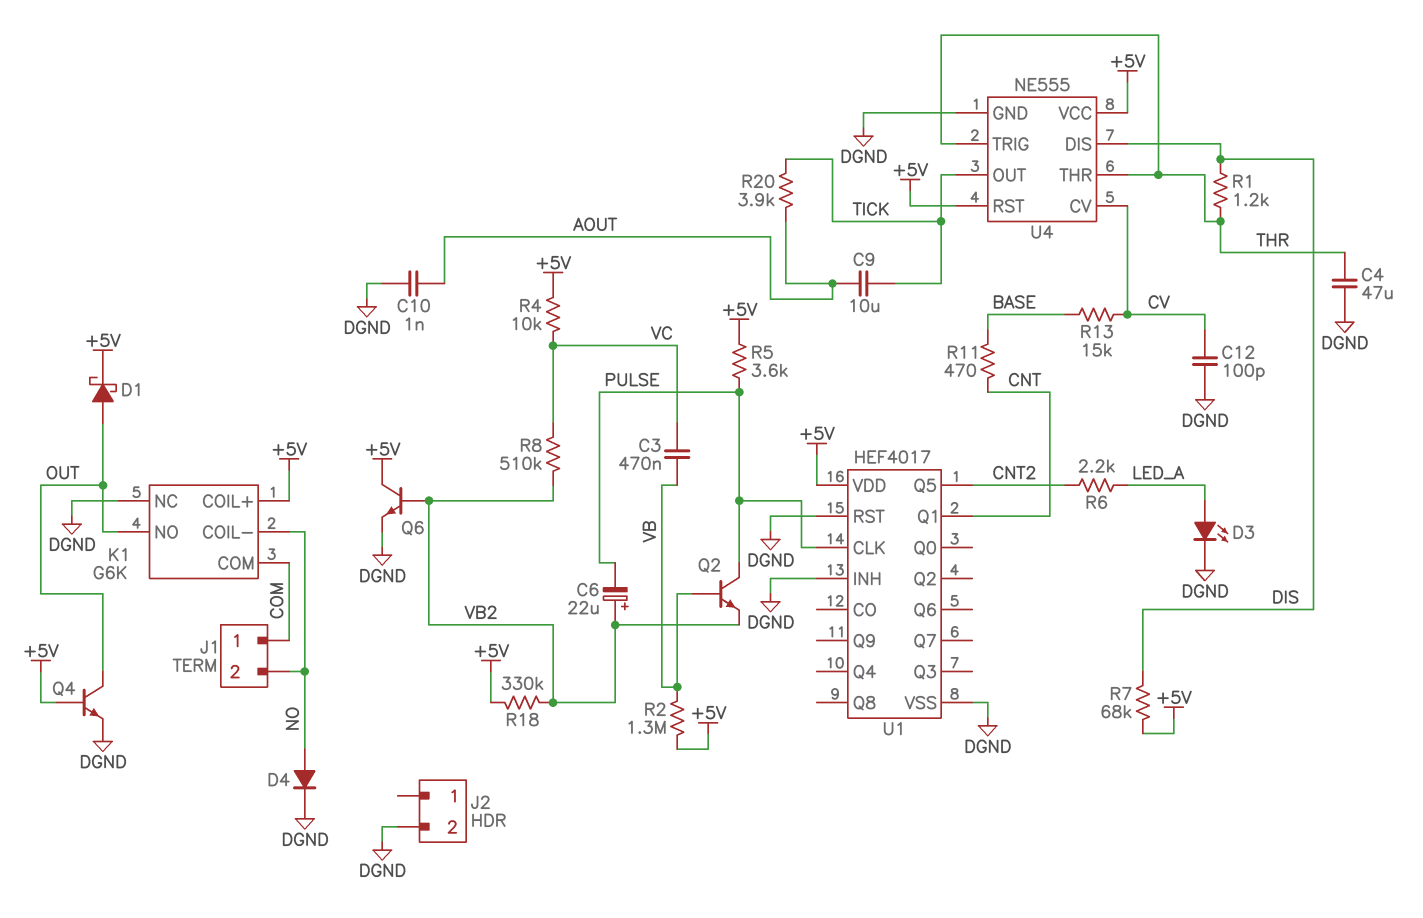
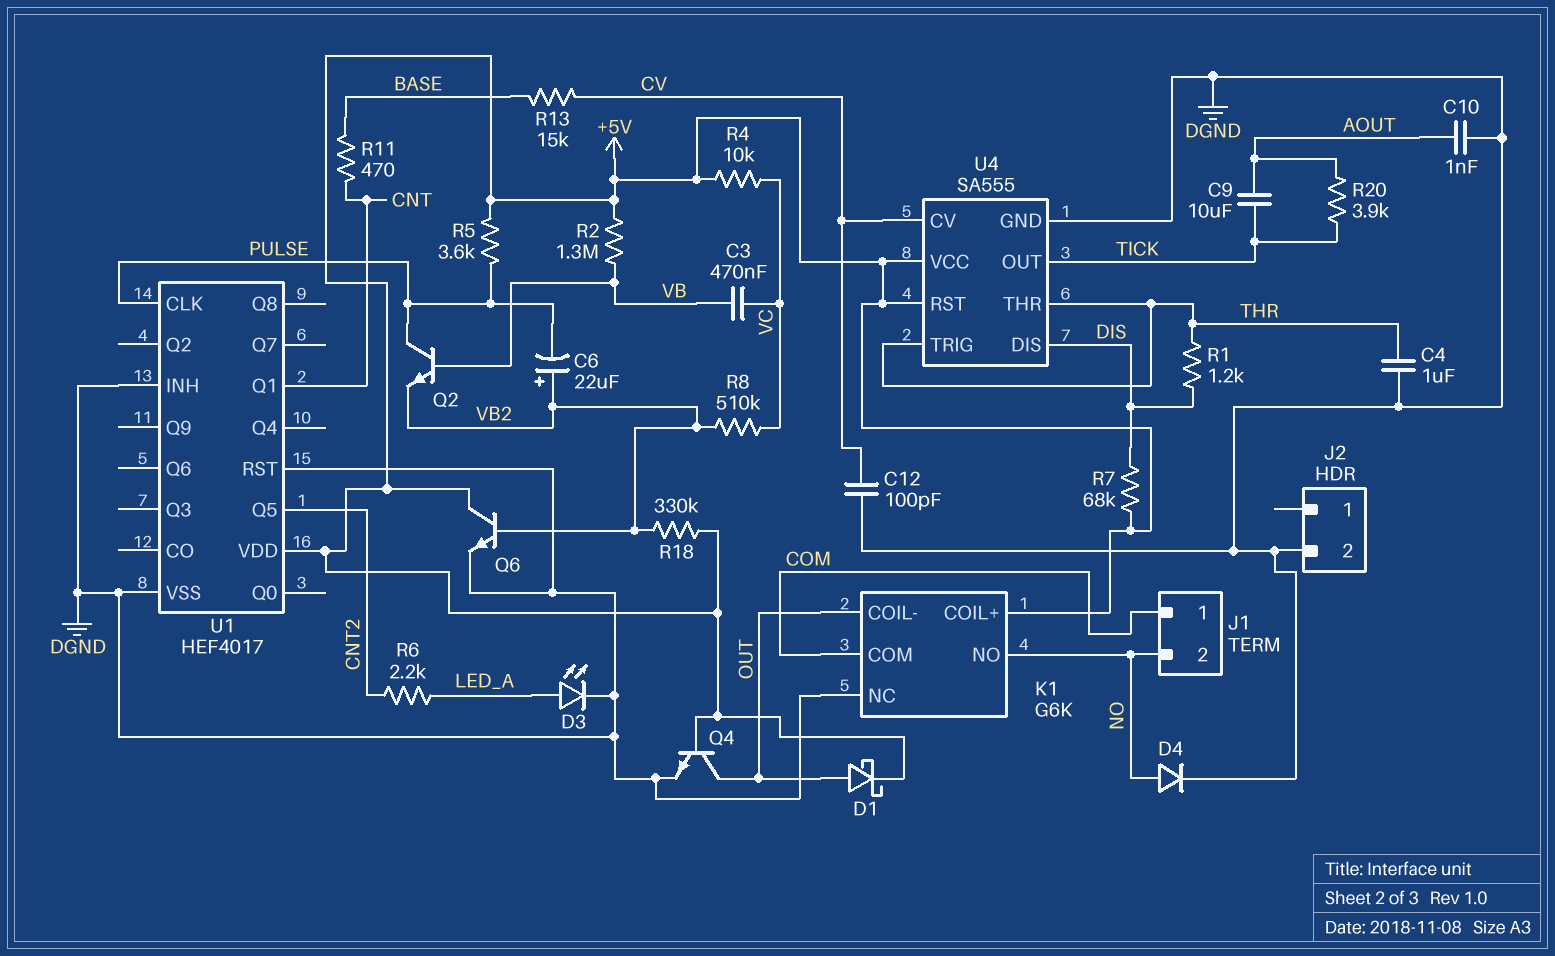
C4: 47uF (DGND, THR) -> 1uF (DGND, THR)
K1 pin COIL-: NO -> OUT
K1 pin NO: OUT -> NO
U4: NE555 -> SA555

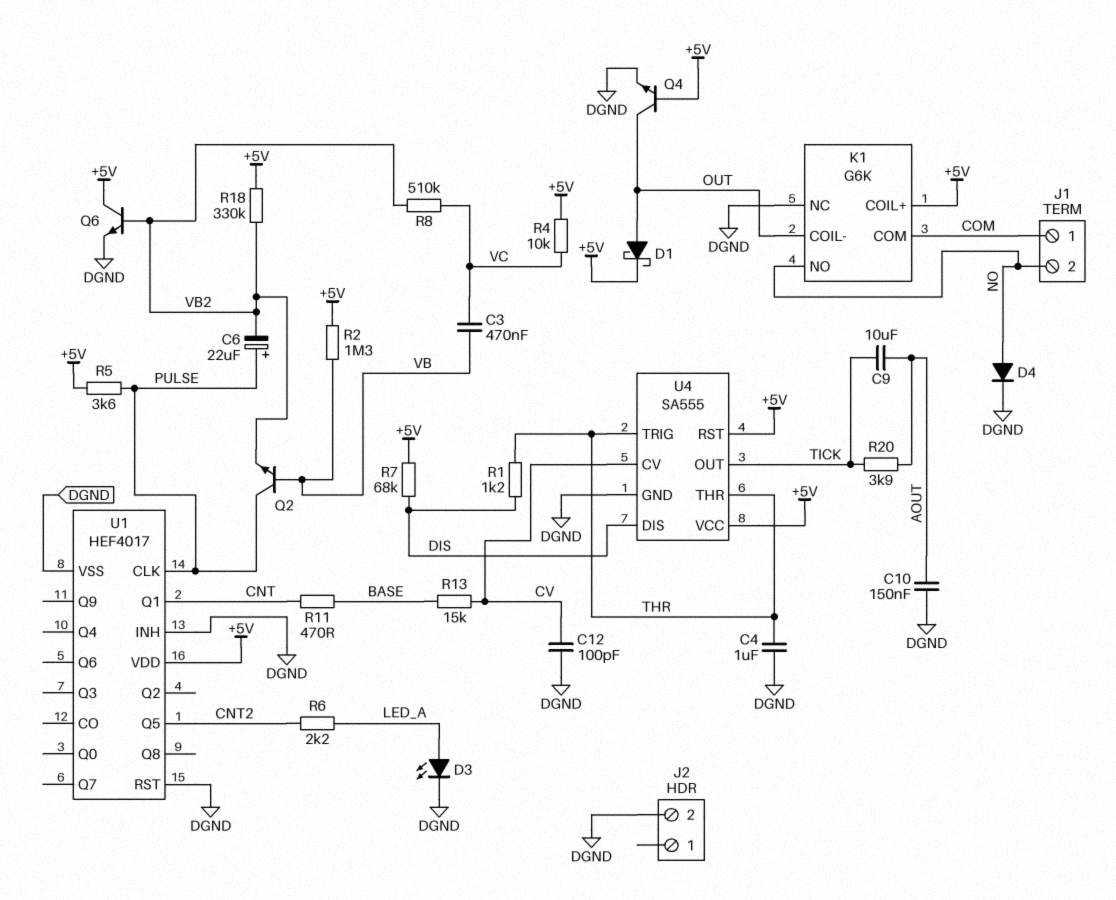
C6: 22uF (plus VB2, minus PULSE) -> 22uF (plus PULSE, minus VB2)
C10: 1nF (AOUT, DGND) -> 150nF (AOUT, DGND)

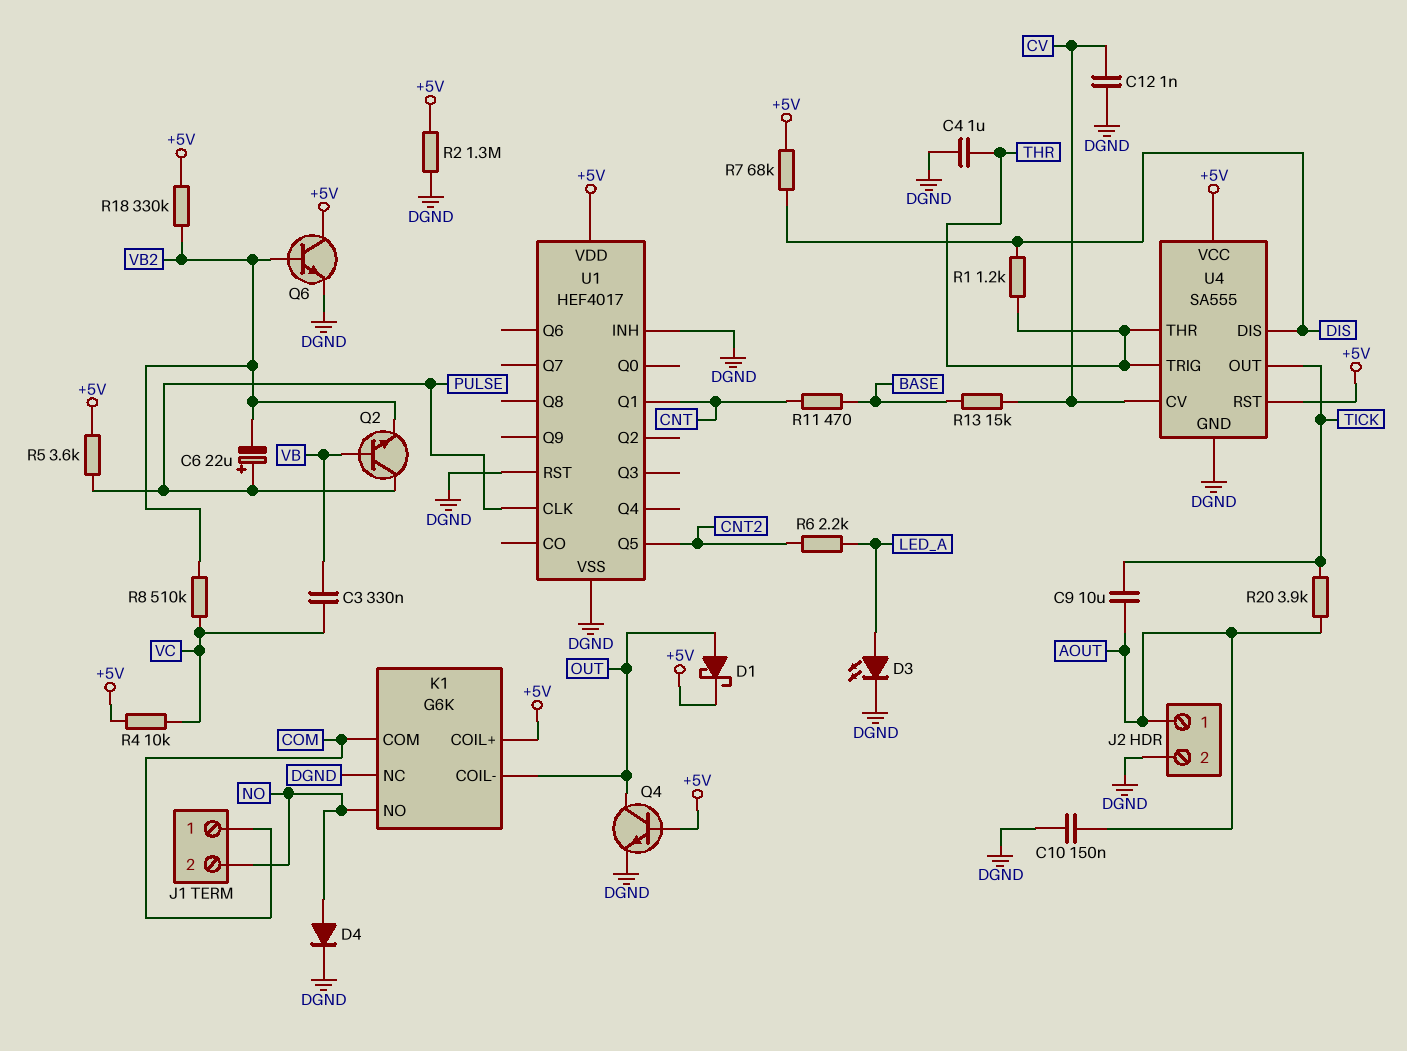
C3: 470nF (VB, VC) -> 330nF (VB, VC)
C12: 100pF (CV, DGND) -> 1nF (CV, DGND)
J2 pin 1: none -> AOUT
R2: 1.3M (+5V, VB) -> 1.3M (+5V, DGND)

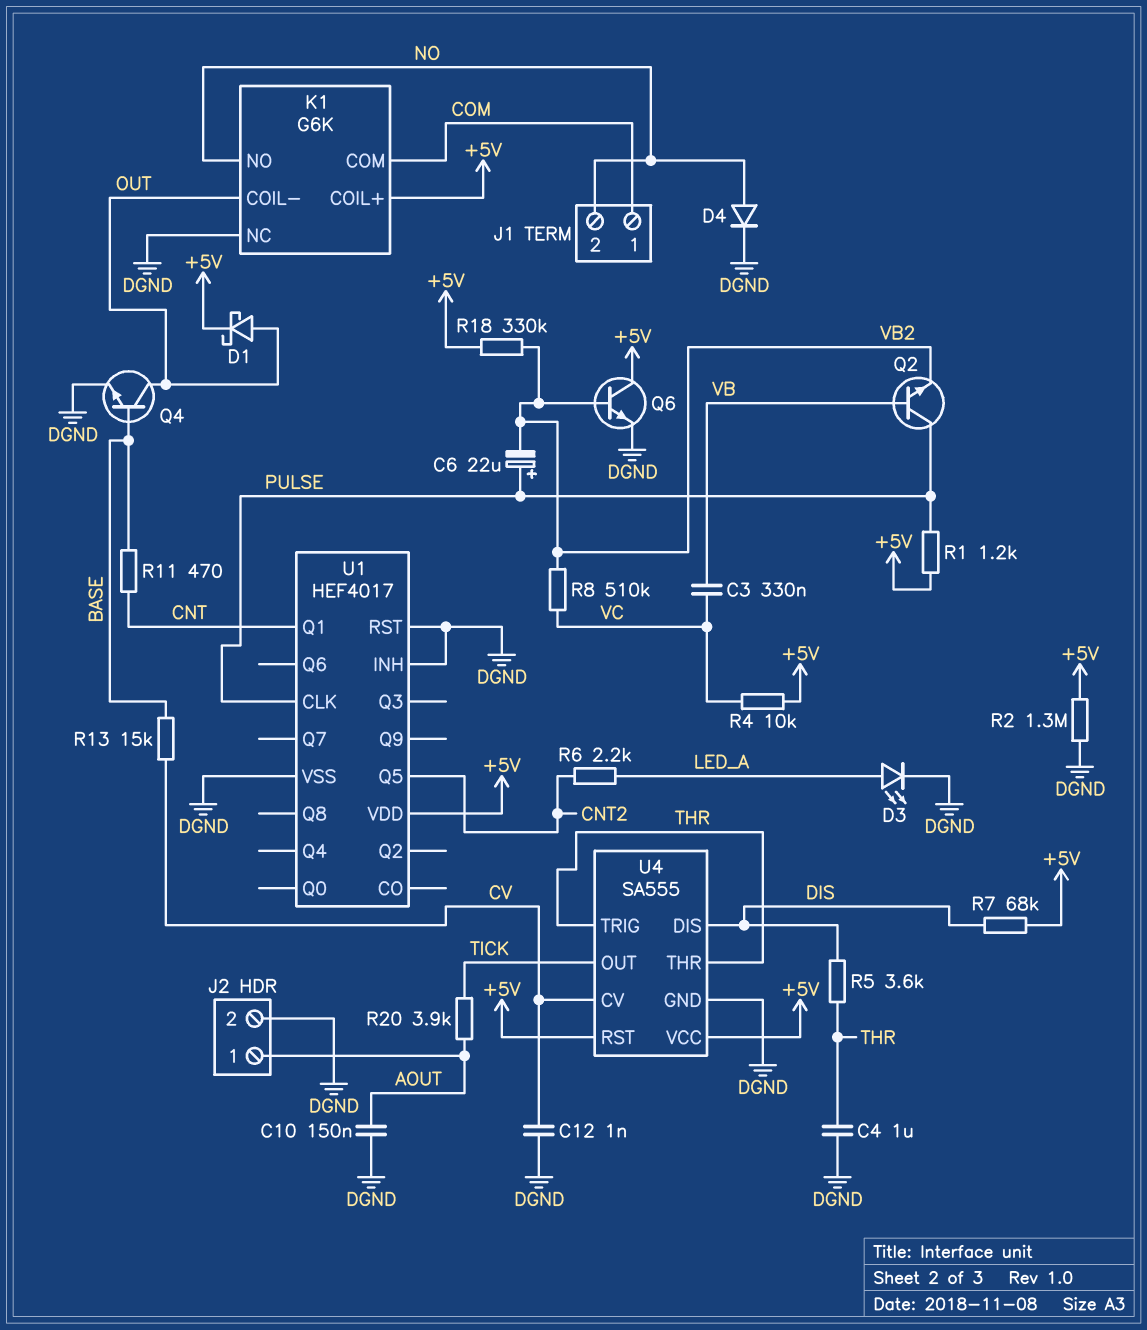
C9: 10uF (AOUT, TICK) -> none
Q4: NPN (B +5V, C OUT, E DGND) -> NPN (B BASE, C OUT, E DGND)
R1: 1.2k (DIS, THR) -> 1.2k (+5V, PULSE)
R5: 3.6k (+5V, PULSE) -> 3.6k (DIS, THR)

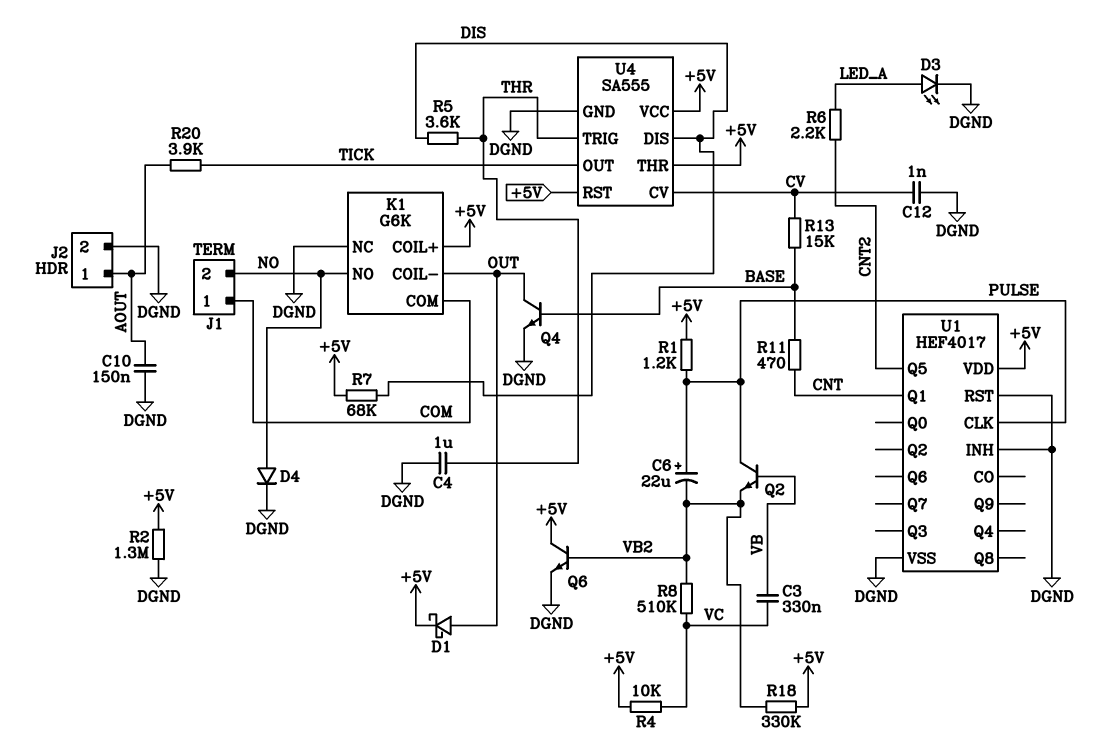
U4 pin THR: THR -> +5V

